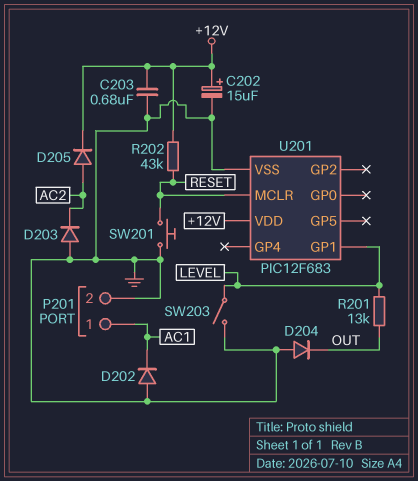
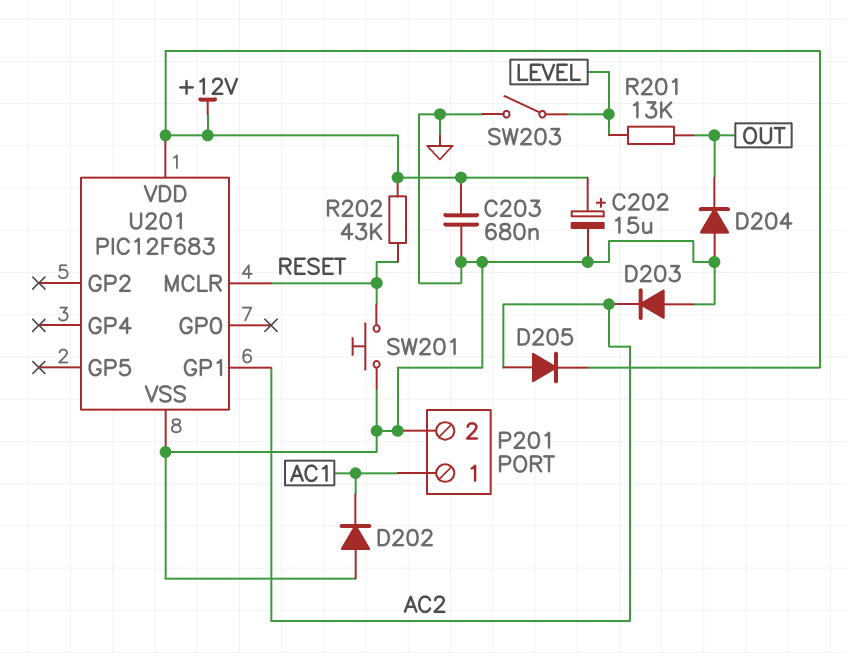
U201 pin GP1: LEVEL -> AC2

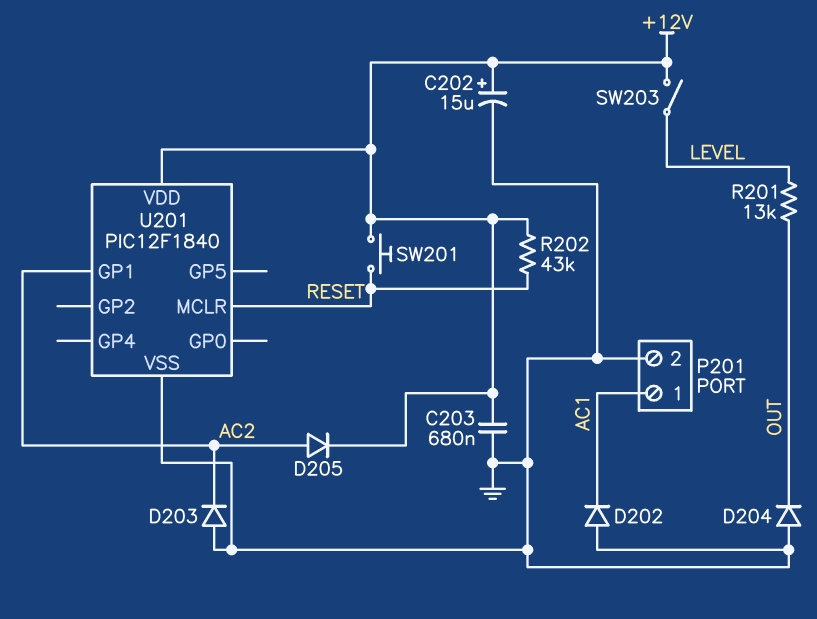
SW201: button (GND, RESET) -> button (+12V, RESET)
SW203: switch (GND, LEVEL) -> switch (+12V, LEVEL)
U201: PIC12F683 -> PIC12F1840

